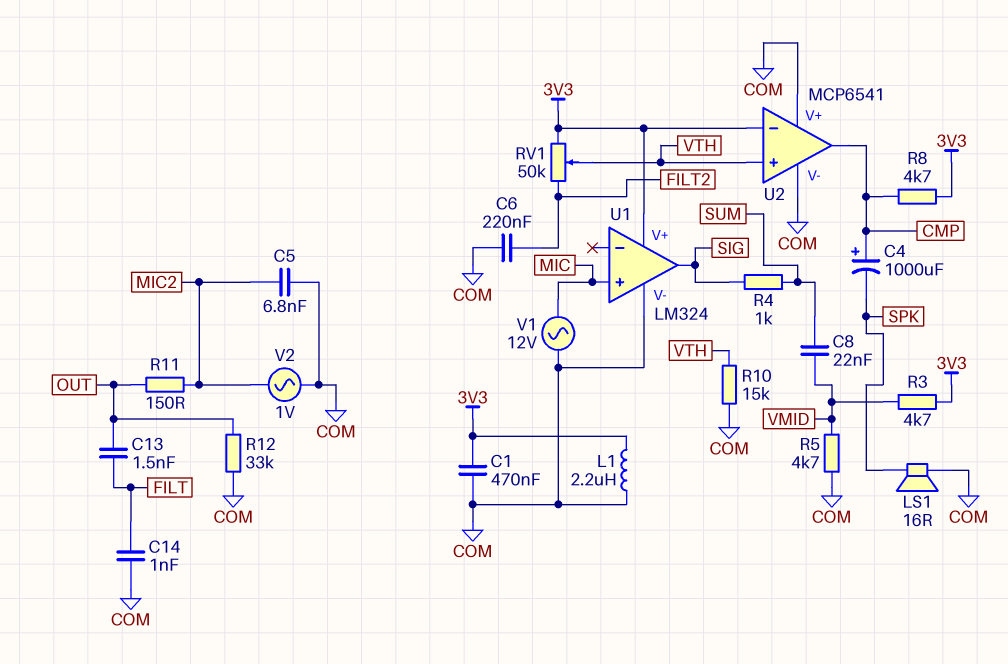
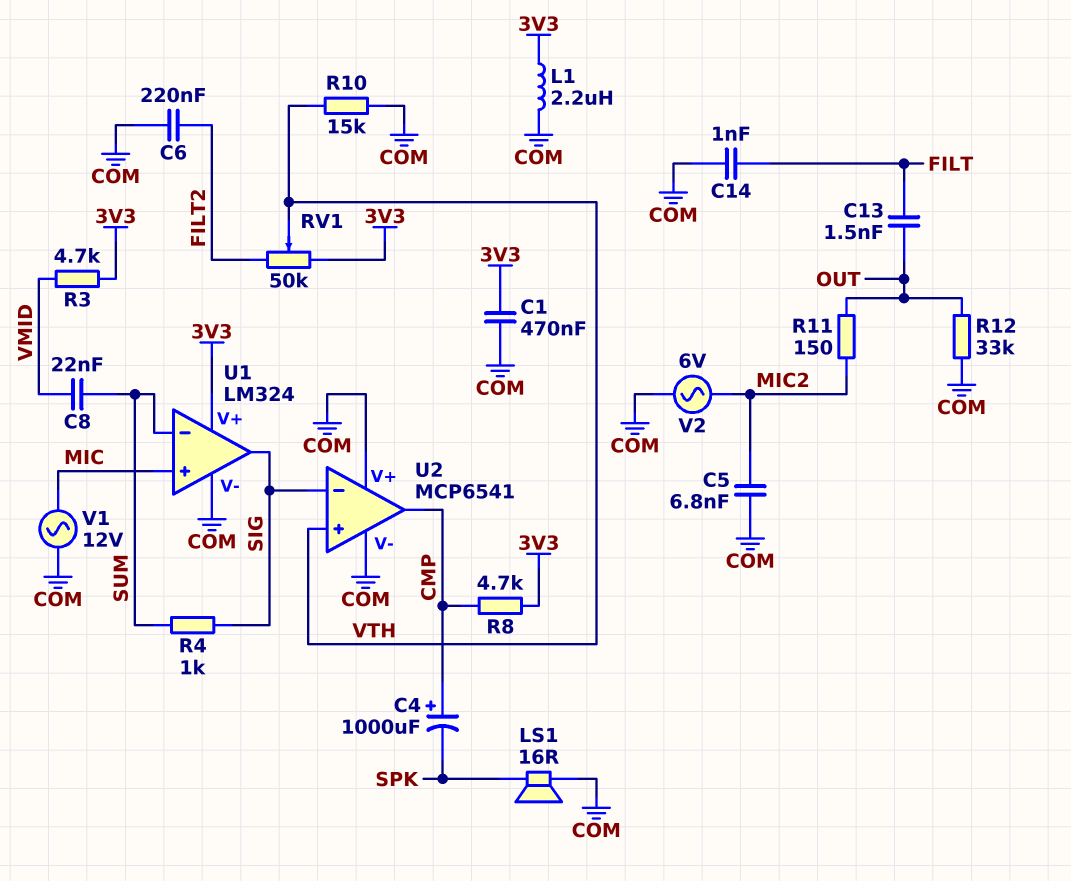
R5: 4.7k (COM, VMID) -> none
U1 pin in-: none -> SUM
U2 pin in-: 3V3 -> SIG
V2: AC 1V (COM, MIC2) -> AC 6V (COM, MIC2)

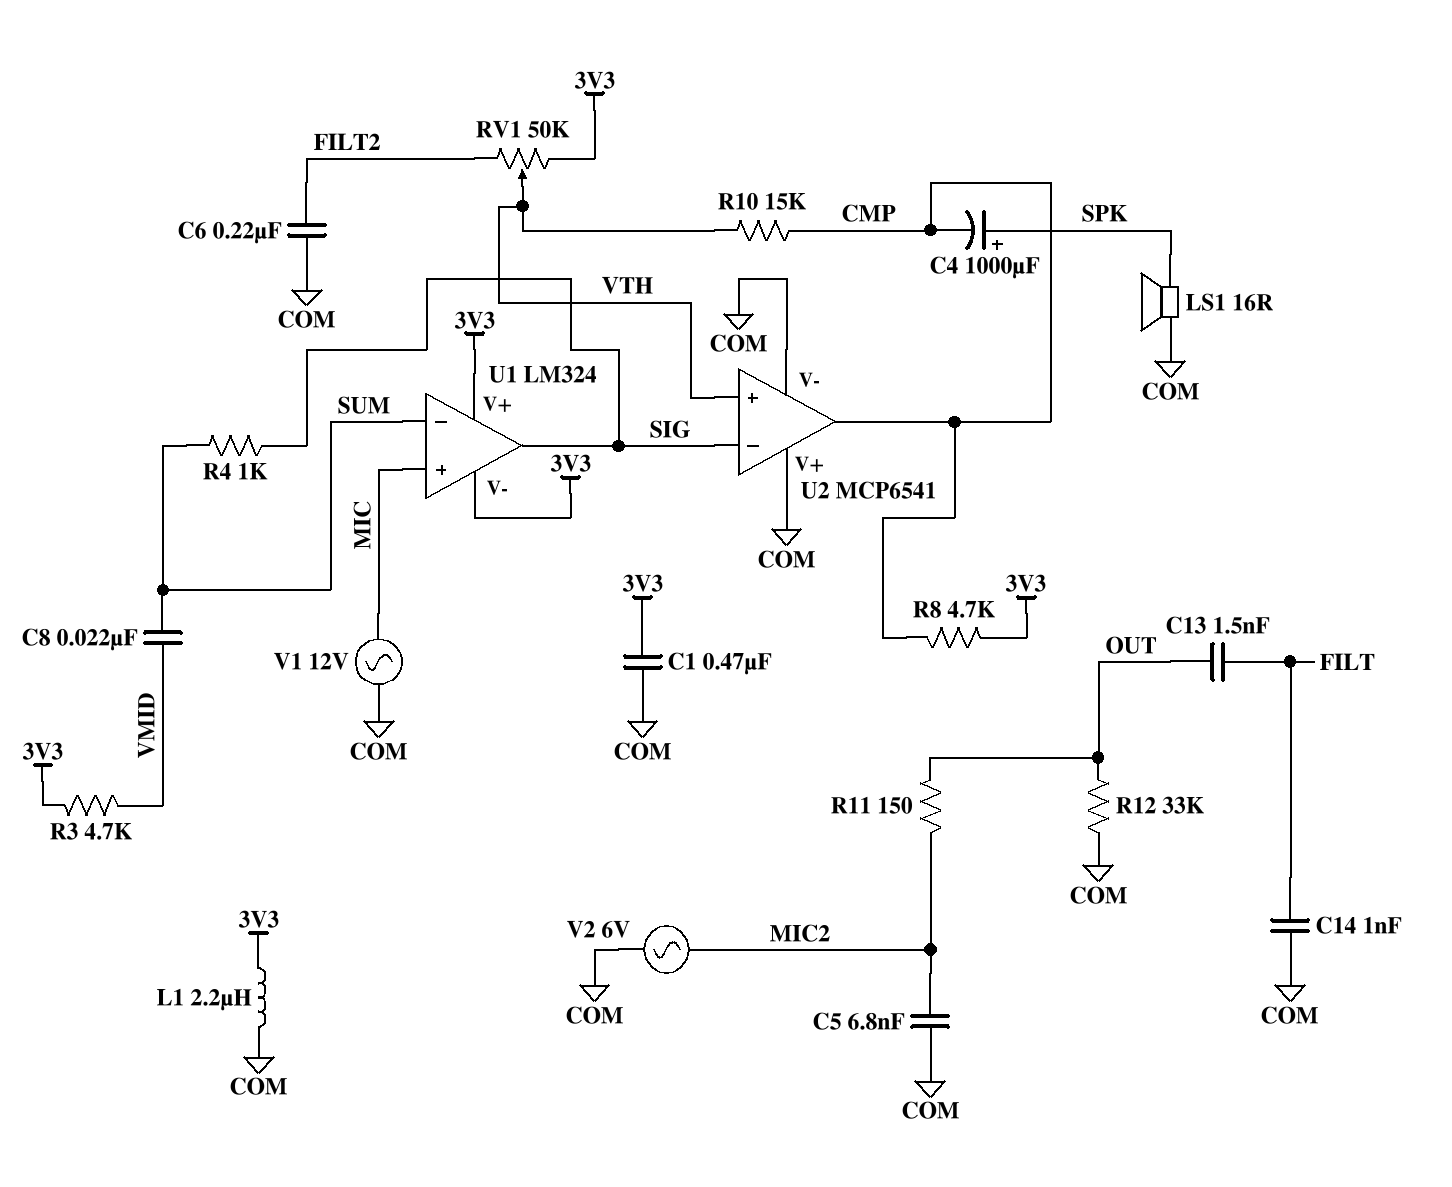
C4: 1000uF (plus CMP, minus SPK) -> 1000uF (plus SPK, minus CMP)
R10: 15k (COM, VTH) -> 15k (CMP, VTH)
U1 pin V-: COM -> 3V3

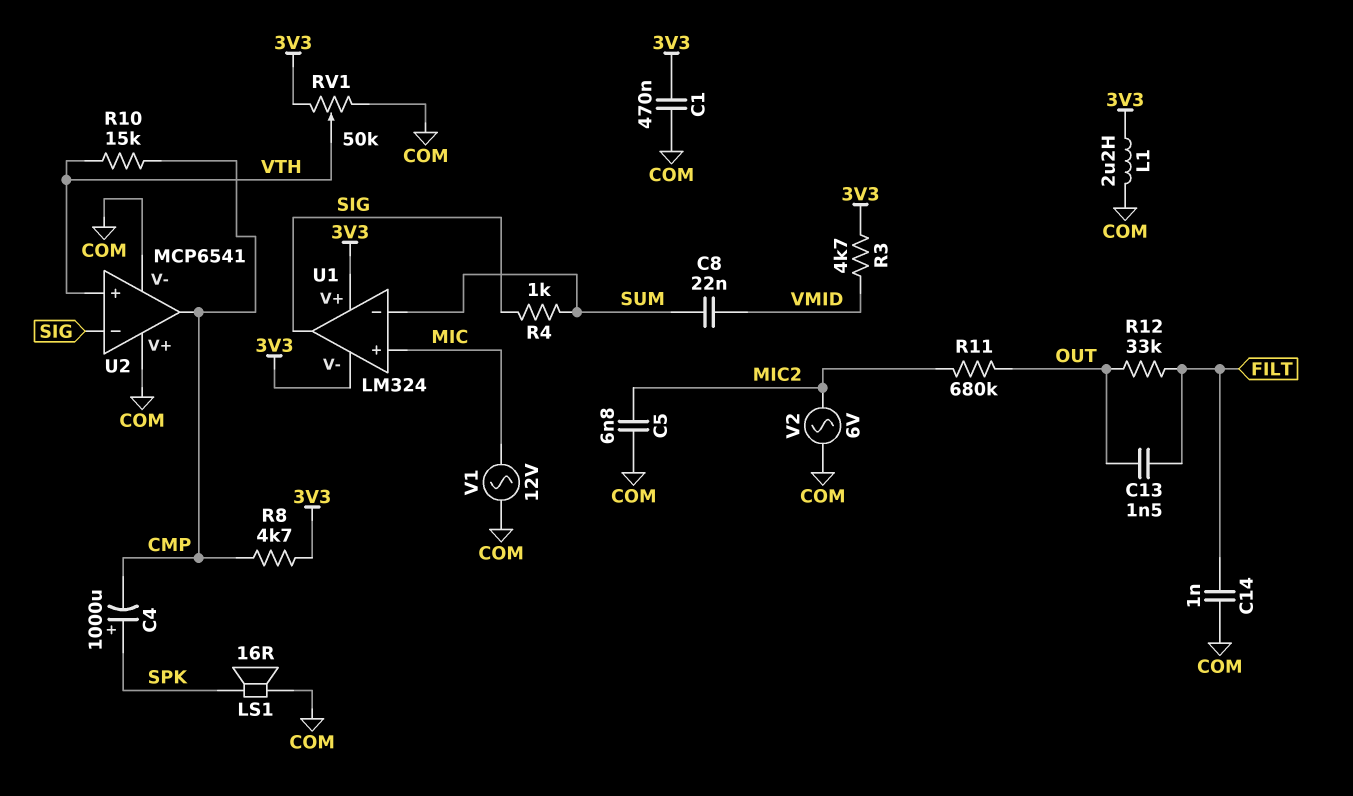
C6: 220nF (COM, FILT2) -> none
R11: 150 (MIC2, OUT) -> 680k (MIC2, OUT)
R12: 33k (COM, OUT) -> 33k (FILT, OUT)
RV1: 50k (3V3, FILT2, wiper VTH) -> 50k (3V3, COM, wiper VTH)

